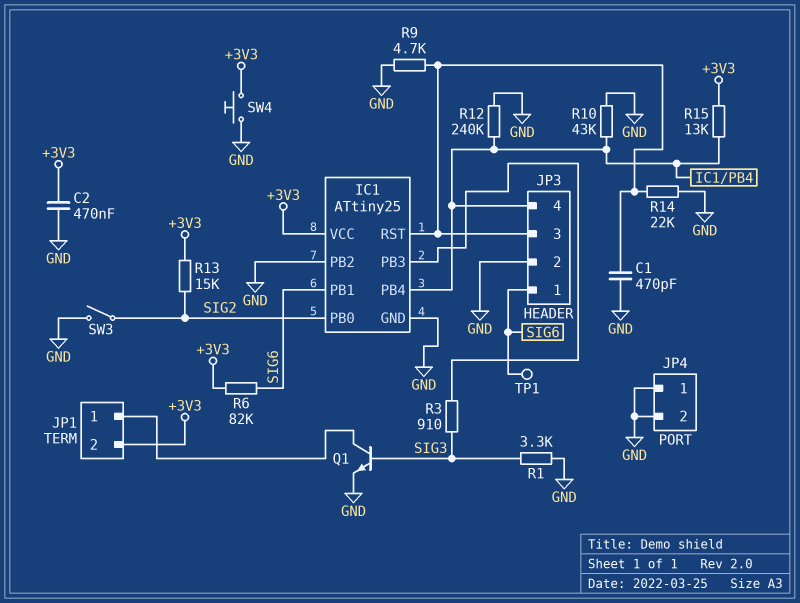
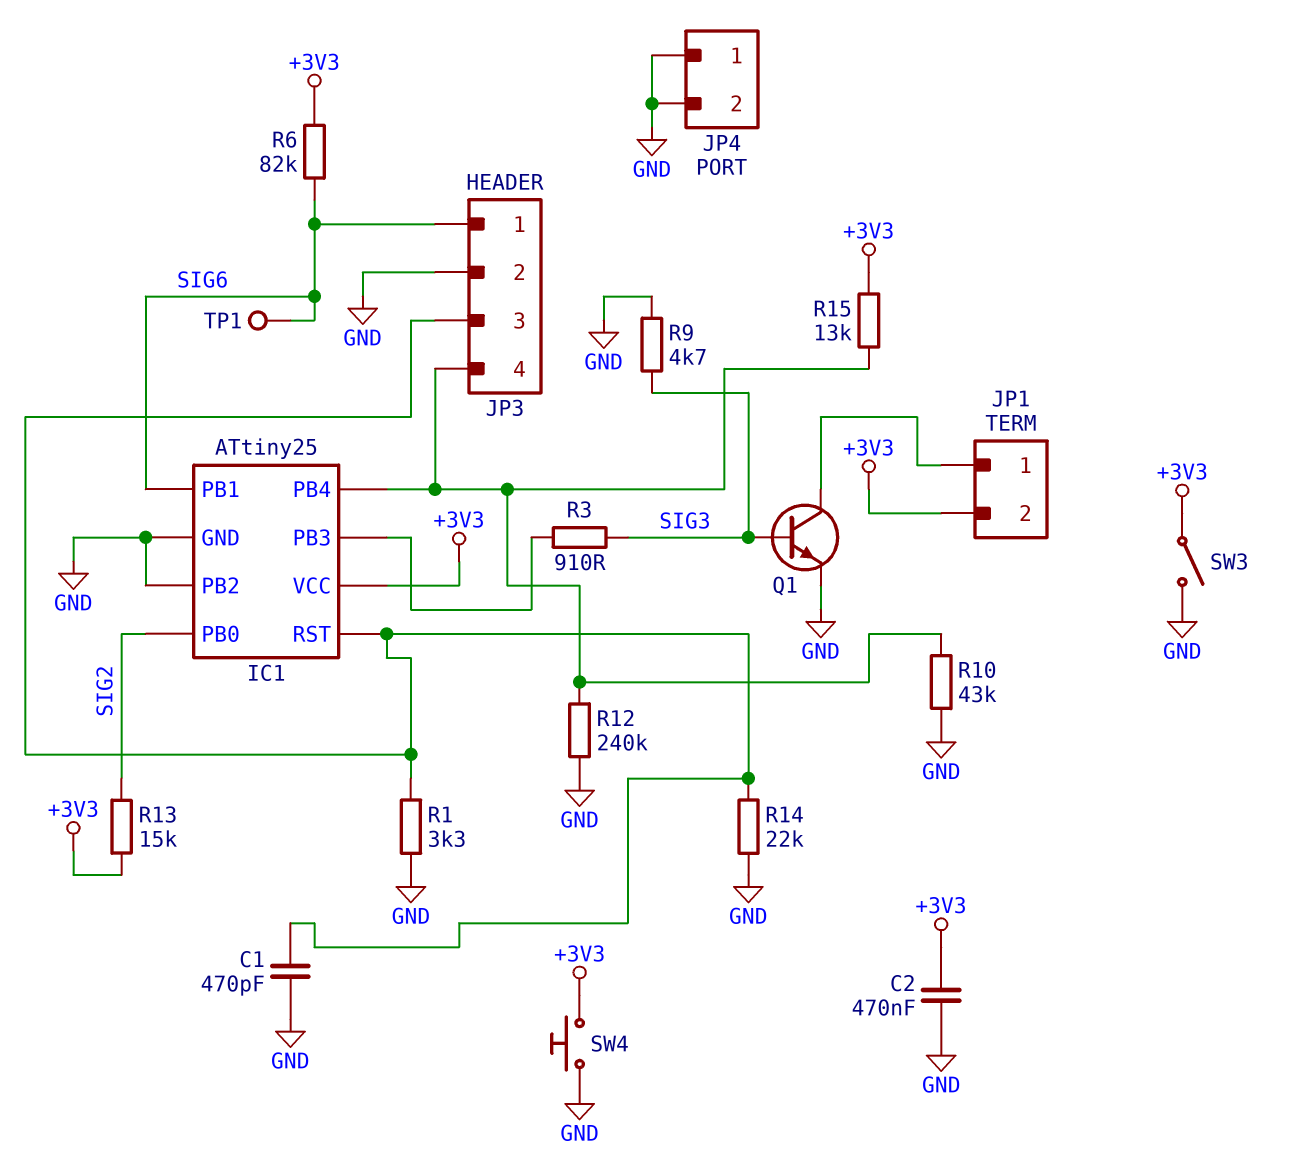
R1: 3.3k (GND, SIG3) -> 3.3k (GND, IC1/RST)
R9: 4.7k (GND, IC1/RST) -> 4.7k (GND, SIG3)
SW3: switch (GND, SIG2) -> switch (+3V3, GND)

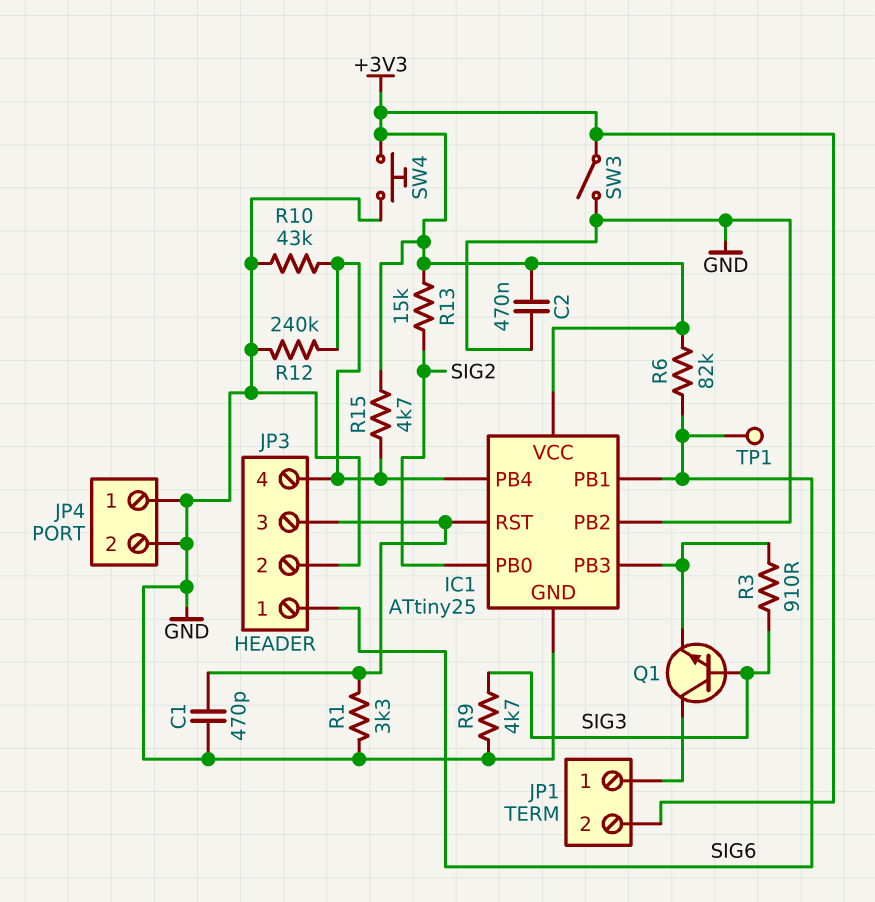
Q1: NPN (B SIG3, C JP1/1, E GND) -> NPN (B SIG3, C JP1/1, E IC1/PB3)
R14: 22k (GND, IC1/RST) -> none
R15: 13k (+3V3, IC1/PB4) -> 4.7k (+3V3, IC1/PB4)

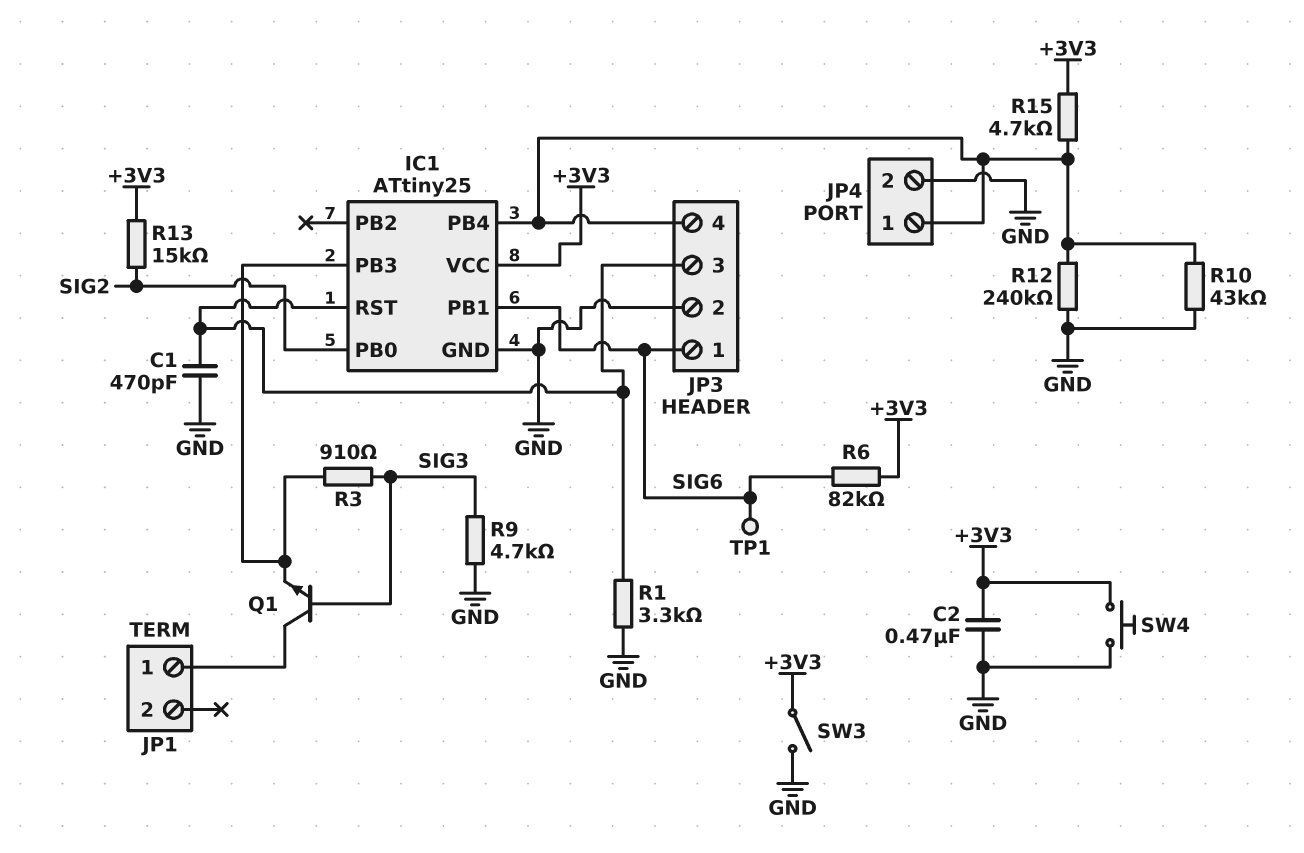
IC1 pin PB2: GND -> none
JP1 pin 2: +3V3 -> none
JP4 pin 1: GND -> IC1/PB4

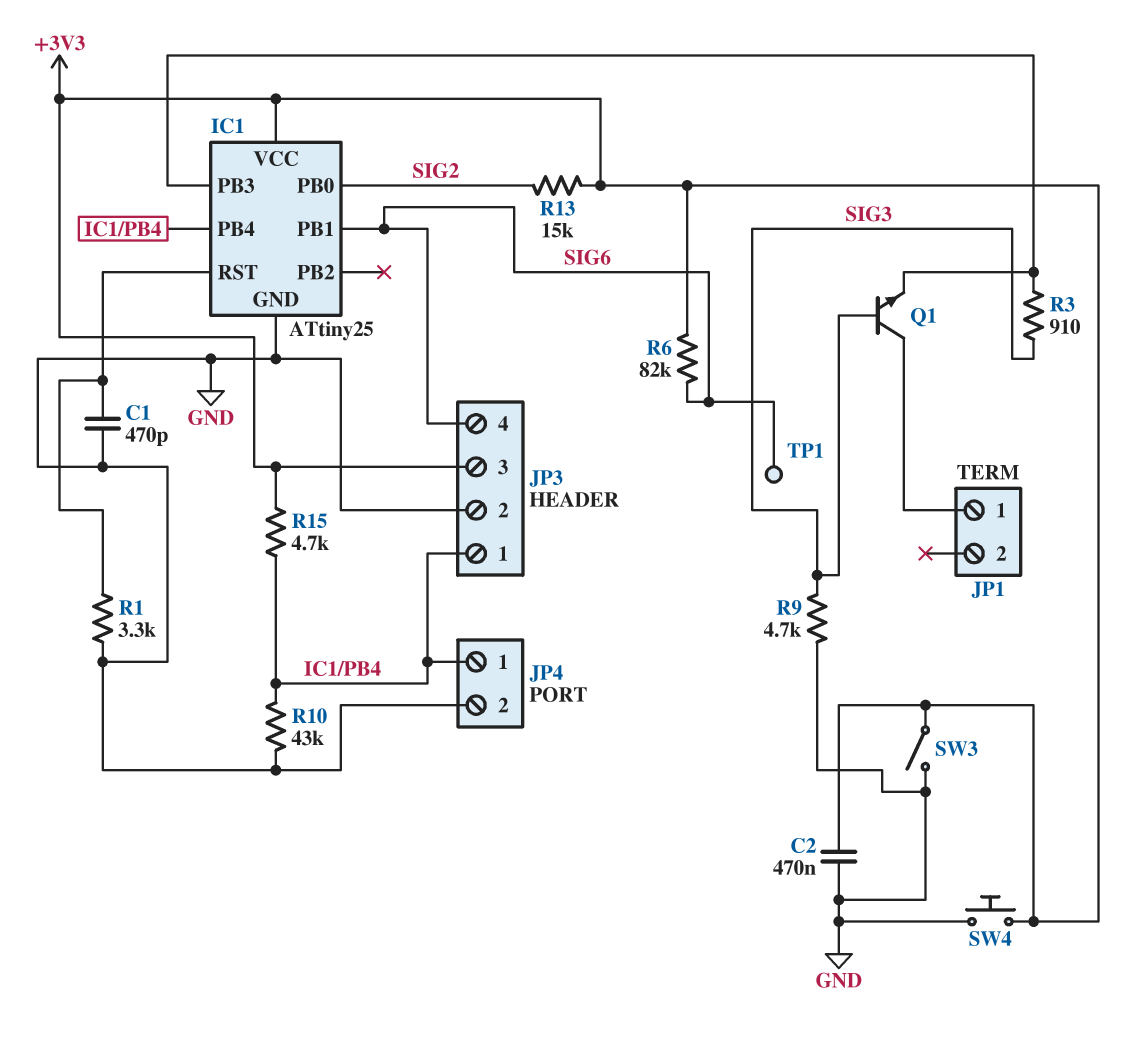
JP3 pin 1: SIG6 -> IC1/PB4
JP3 pin 3: IC1/RST -> +3V3
JP3 pin 4: IC1/PB4 -> SIG6
R12: 240k (GND, IC1/PB4) -> none

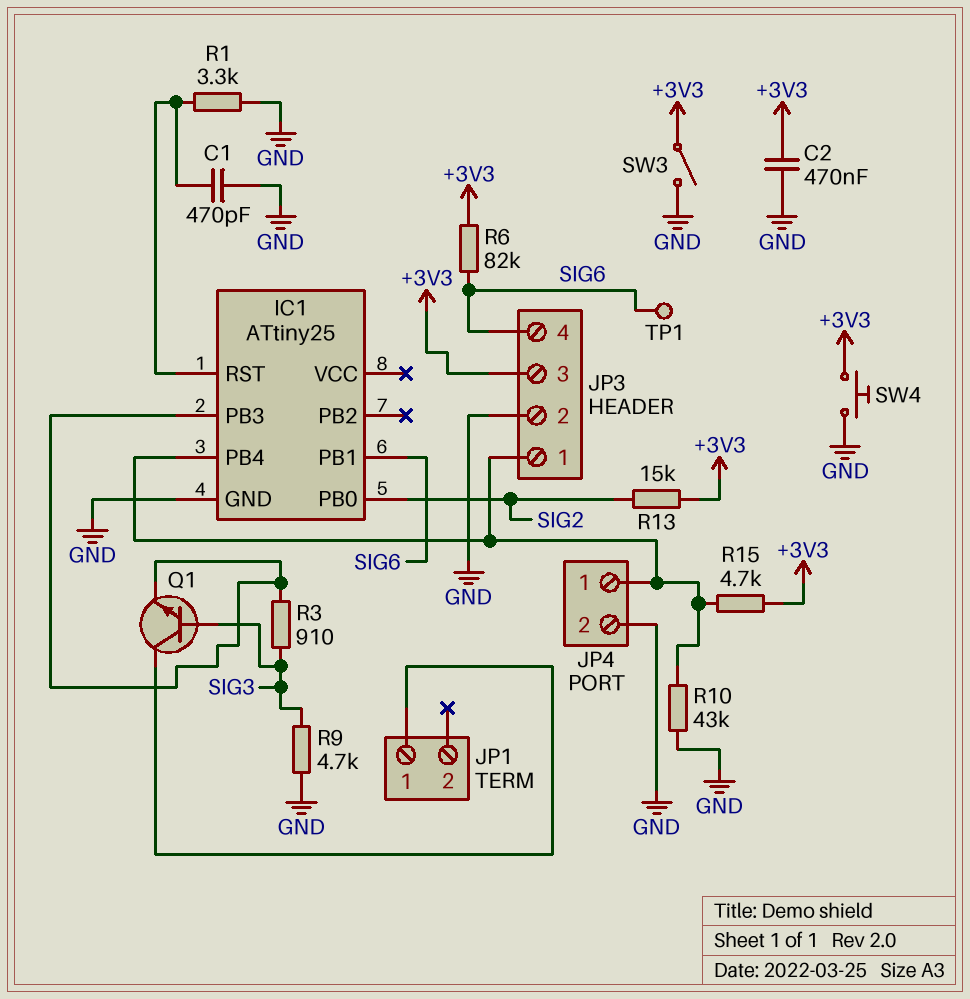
IC1 pin VCC: +3V3 -> none

